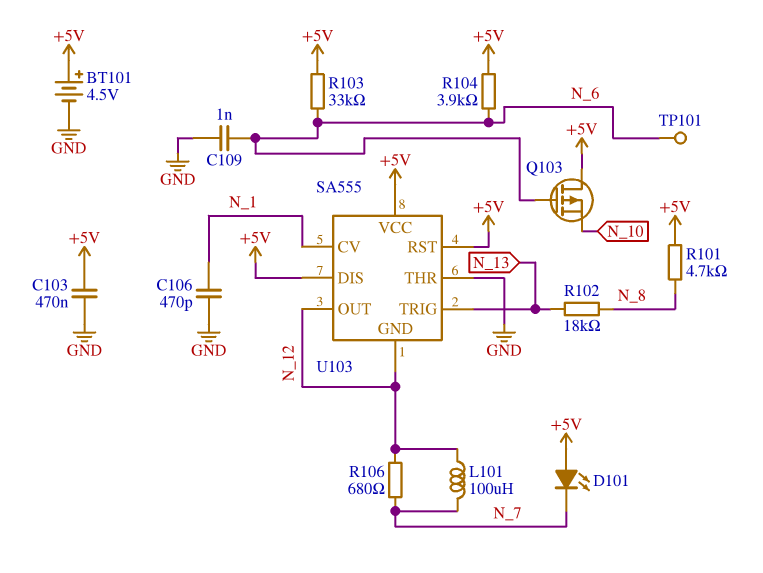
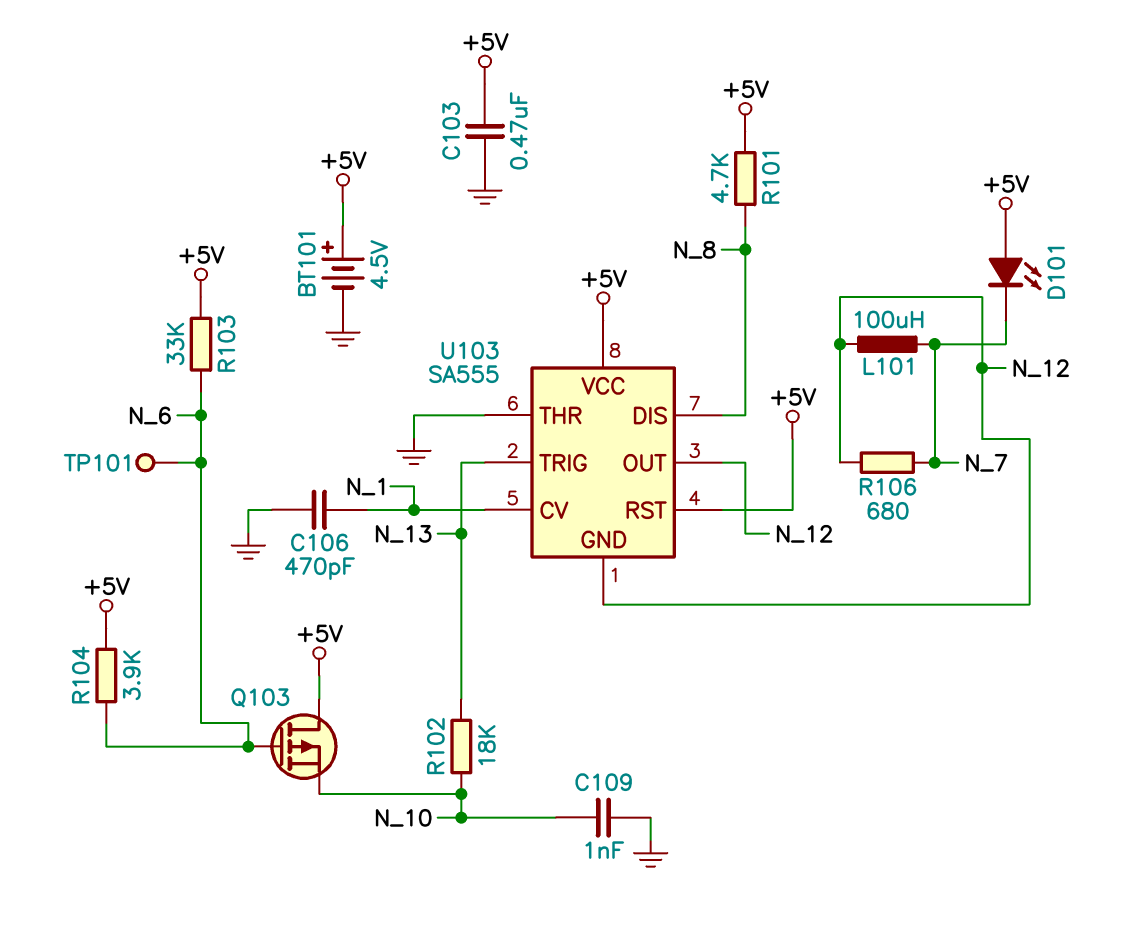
C109: 1nF (GND, N_6) -> 1nF (GND, N_10)
R102: 18k (N_8, N_13) -> 18k (N_10, N_13)
U103 pin DIS: +5V -> N_8

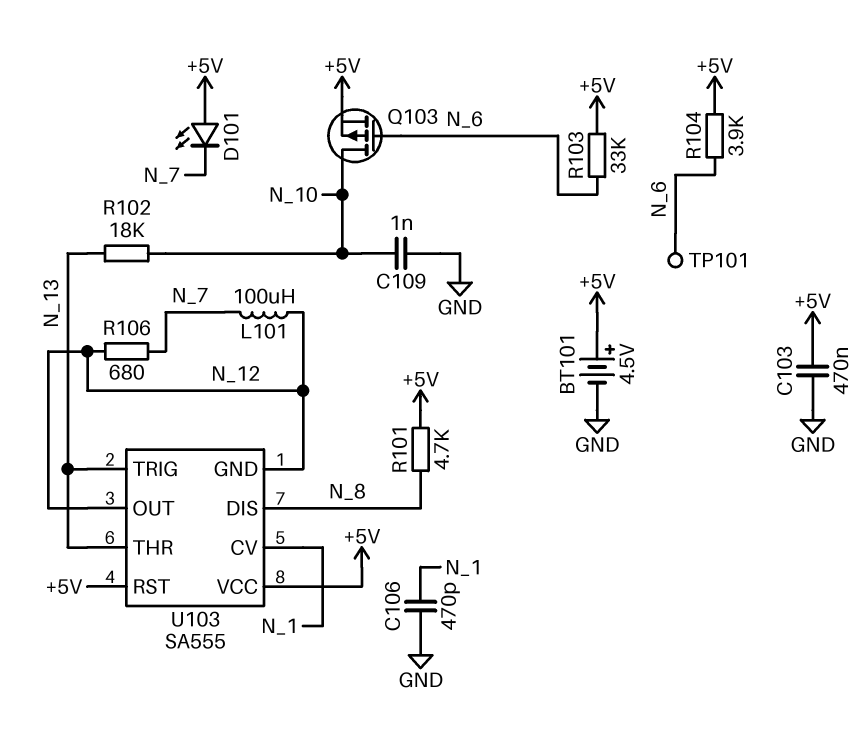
Q103: PMOS (G N_6, D +5V, S N_10) -> PMOS (G N_6, D N_10, S +5V)
U103 pin THR: GND -> N_13

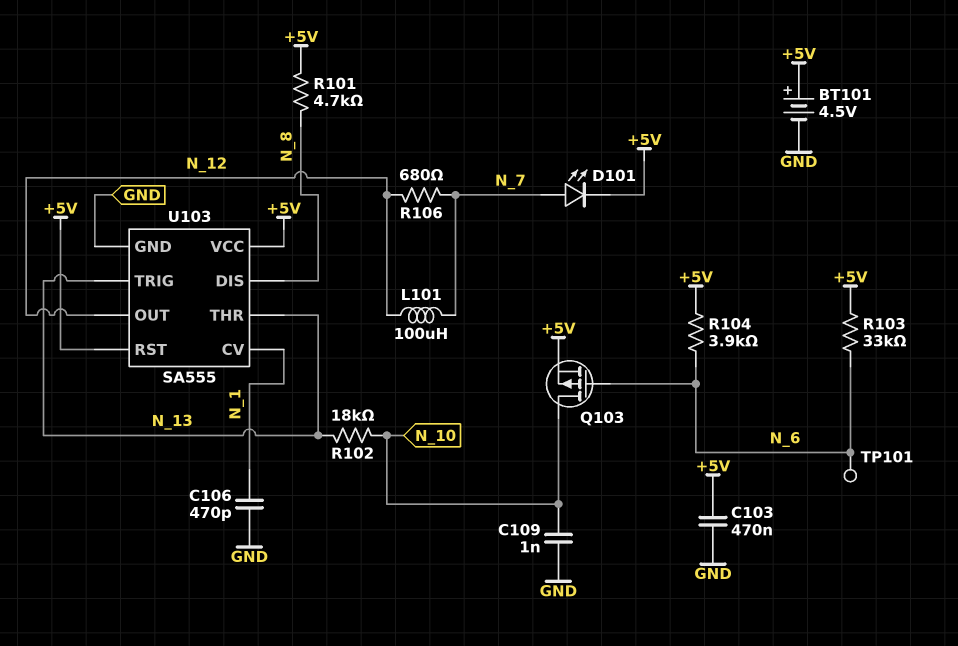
D101: LED (A +5V, K N_7) -> LED (A N_7, K +5V)
U103 pin GND: N_12 -> GND

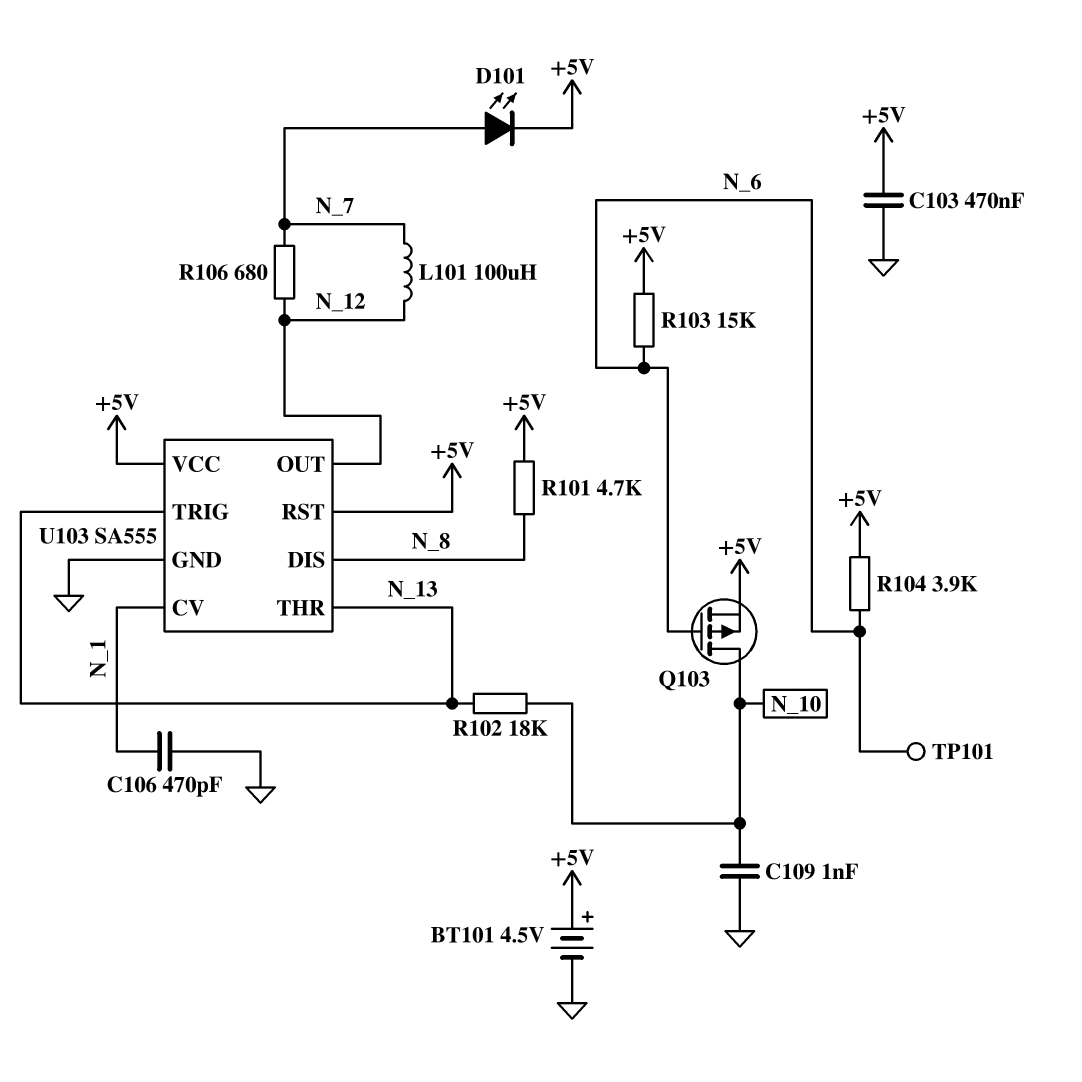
R103: 33k (+5V, N_6) -> 15k (+5V, N_6)

